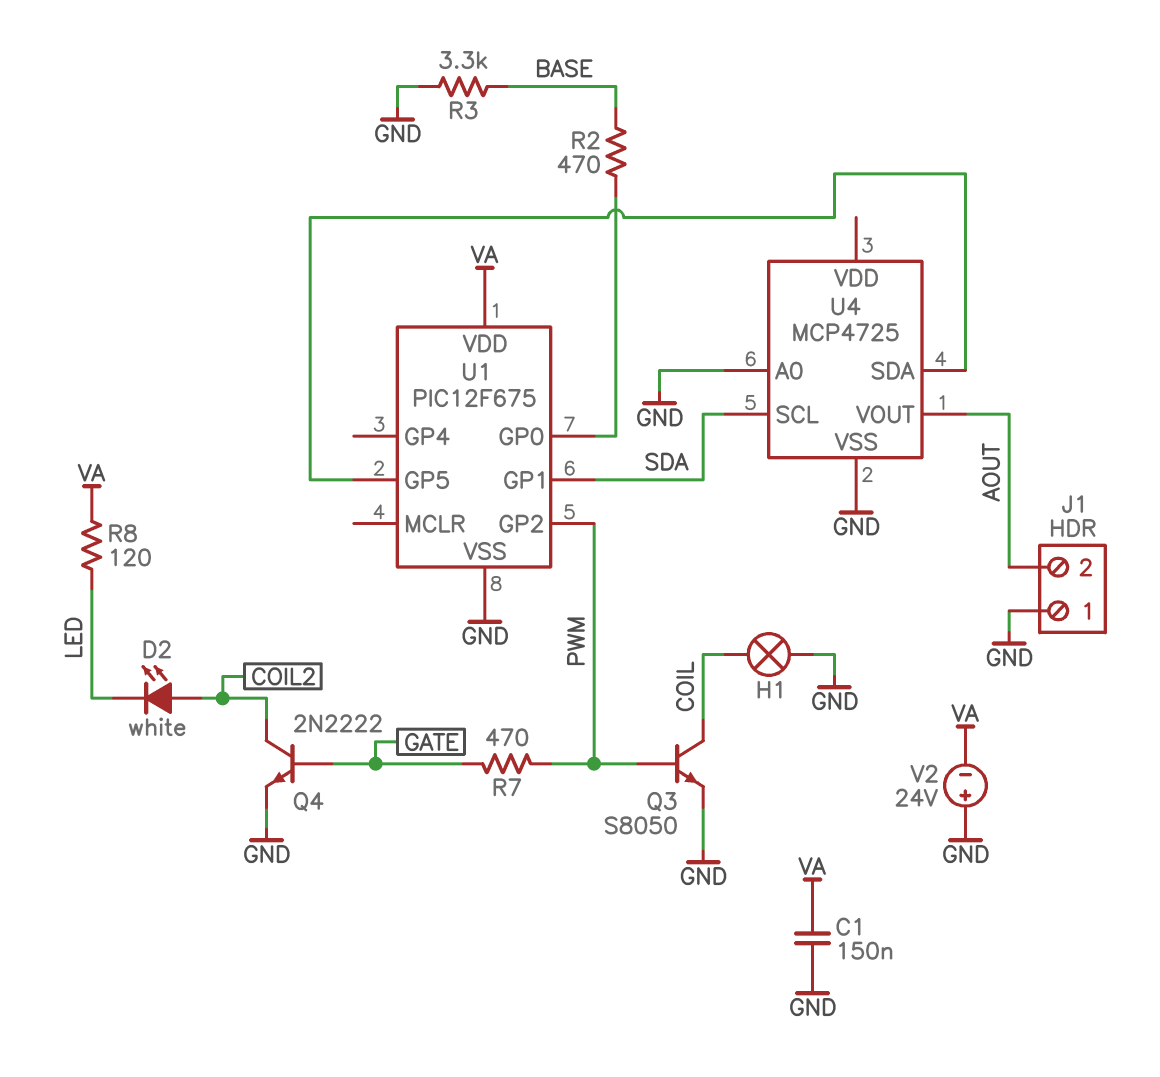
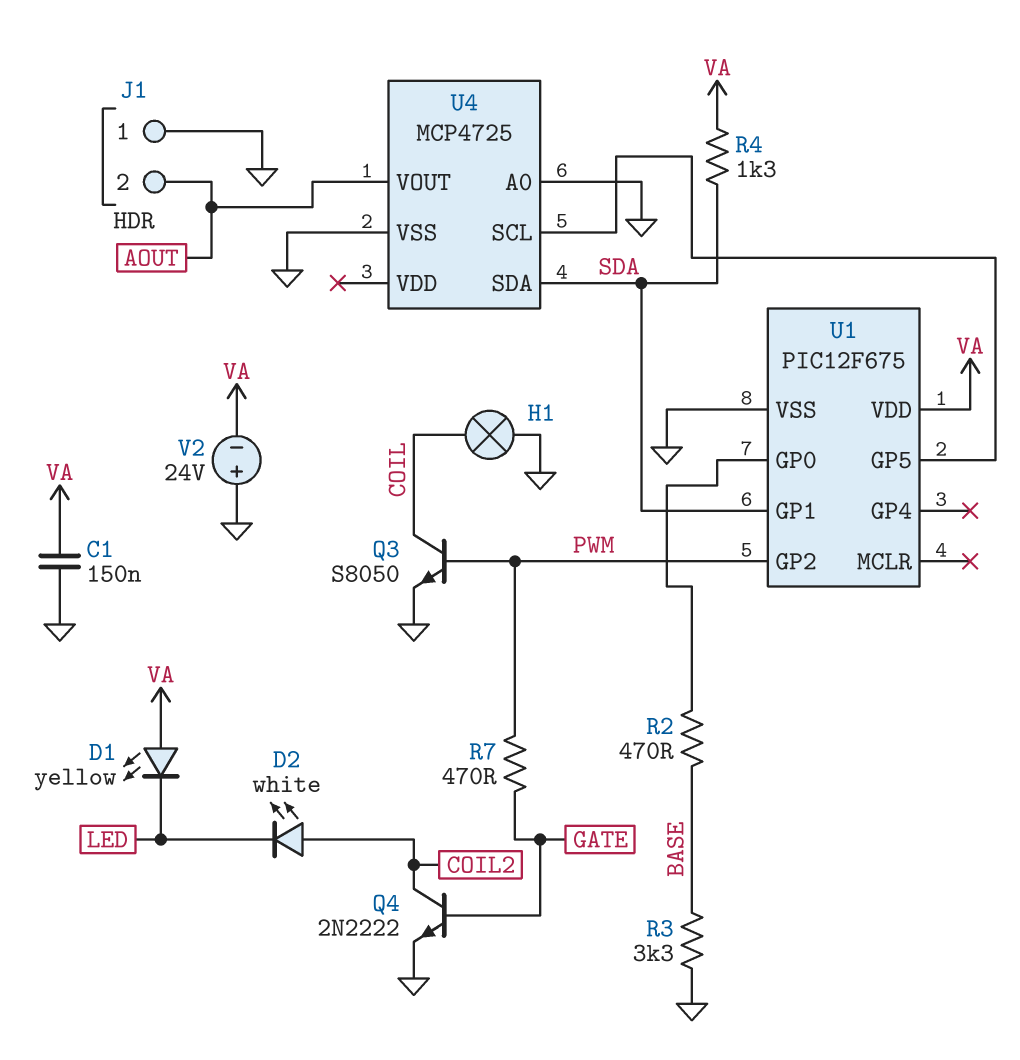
D1: none -> LED yellow (A VA, K LED)
R4: none -> 1.3k (SDA, VA)
R8: 120 (LED, VA) -> none
U4 pin SCL: SDA -> U1/GP5
U4 pin SDA: U1/GP5 -> SDA

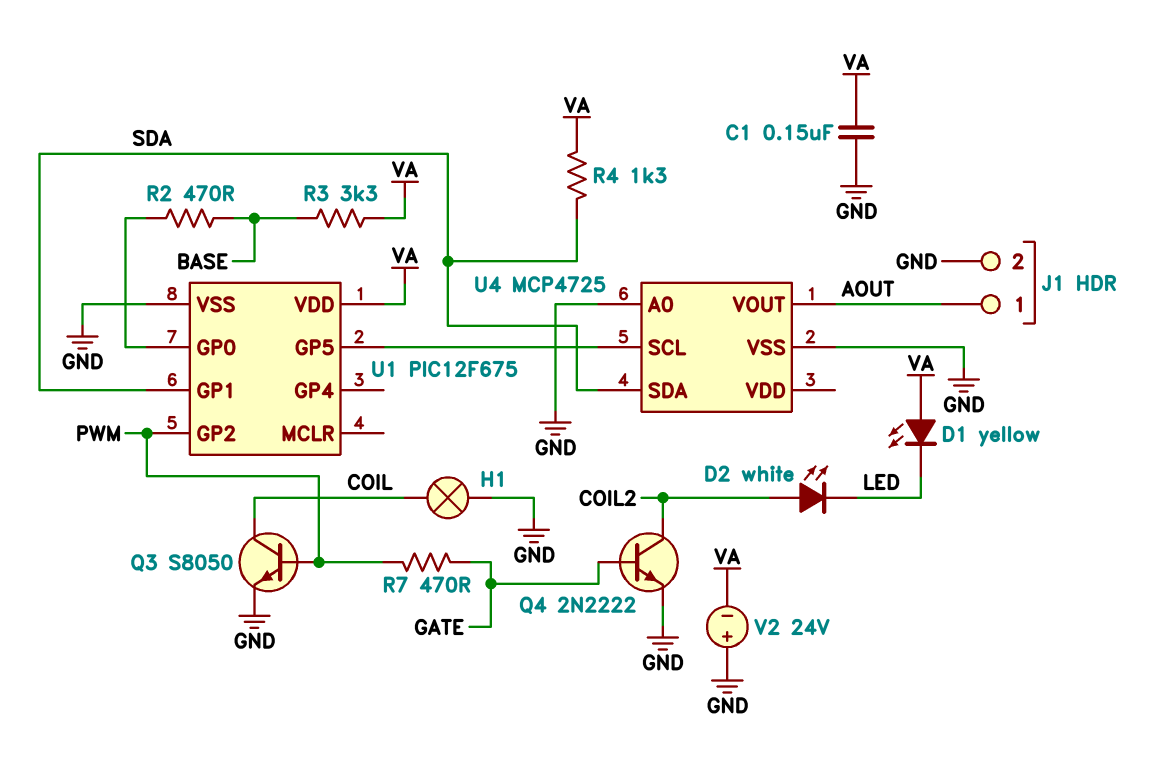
J1 pin 1: GND -> AOUT
J1 pin 2: AOUT -> GND
R3: 3.3k (BASE, GND) -> 3.3k (BASE, VA)

